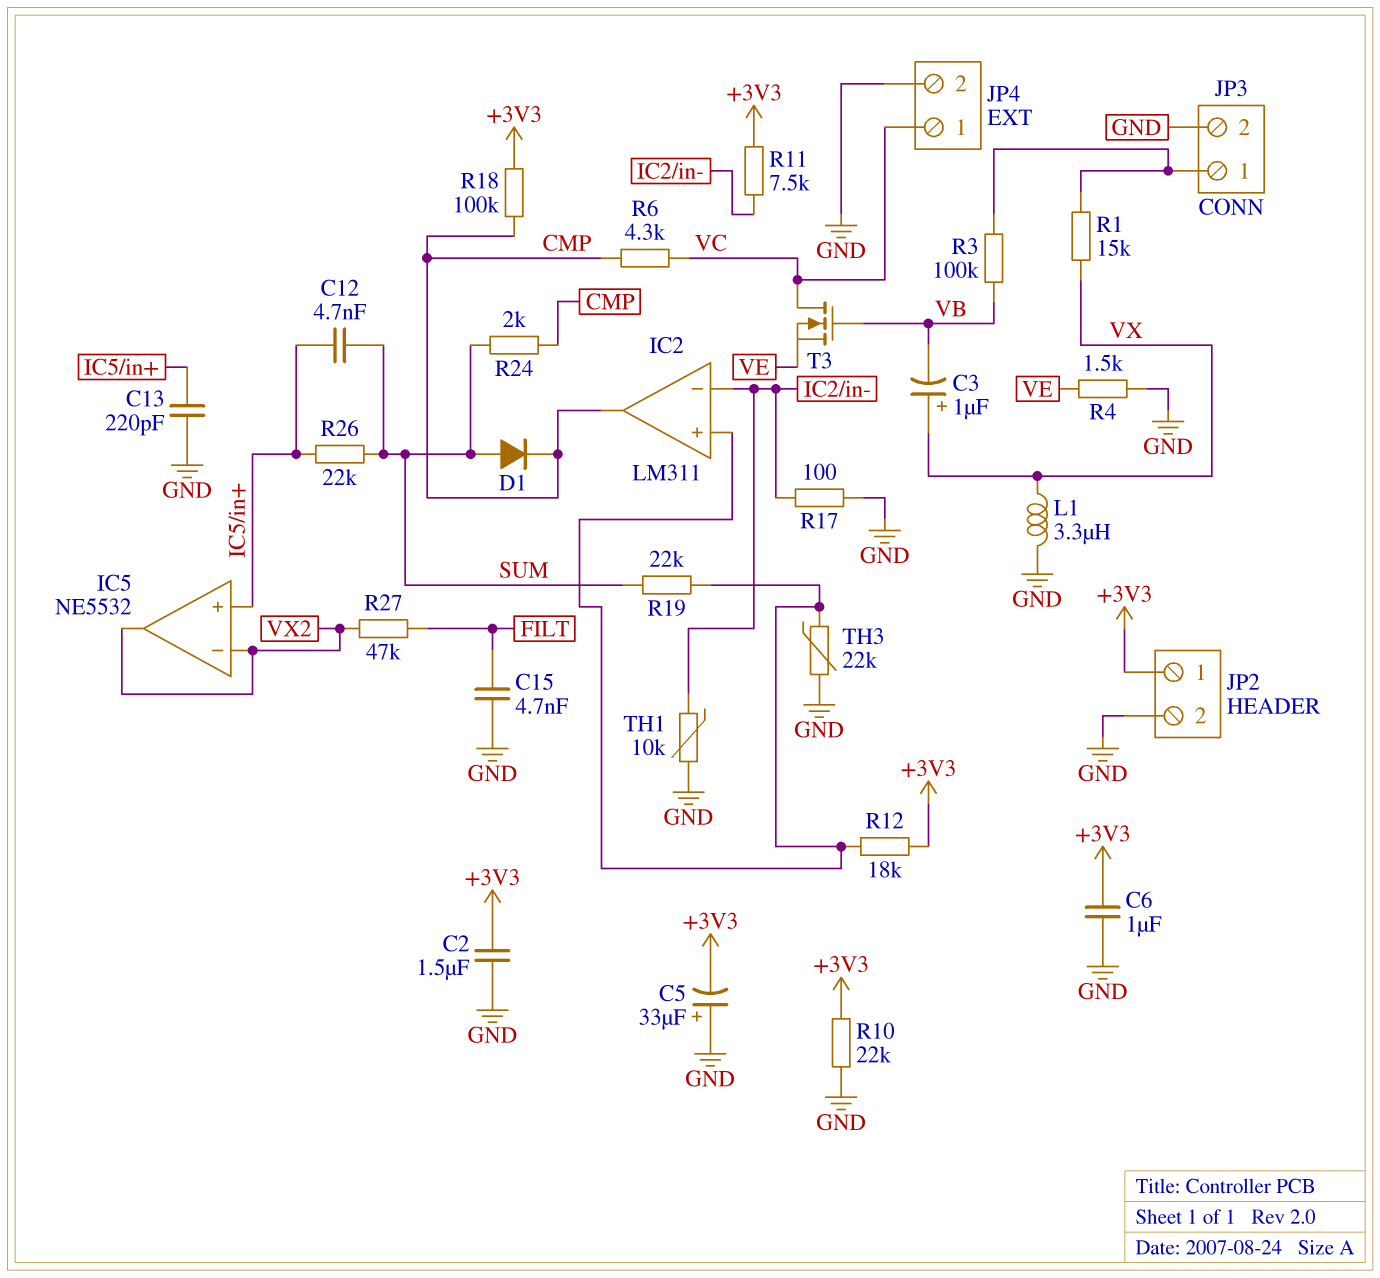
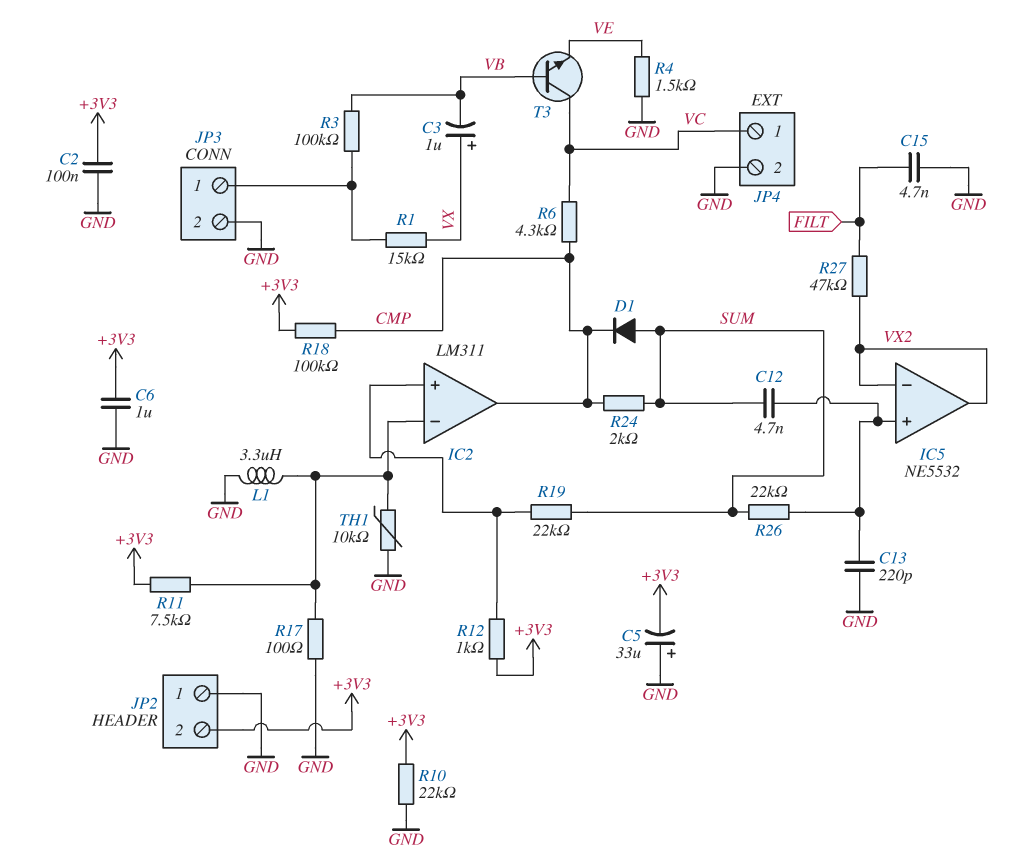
C2: 1.5uF (+3V3, GND) -> 100nF (+3V3, GND)
JP2 pin 1: +3V3 -> GND
JP2 pin 2: GND -> +3V3
L1: 3.3uH (GND, VX) -> 3.3uH (GND, IC2/in-)
R12: 18k (+3V3, IC2/in+) -> 1k (+3V3, IC2/in+)
T3: NMOS (G VB, D VC, S VE) -> NPN (B VB, C VC, E VE)
TH3: 22k (GND, IC2/in+) -> none

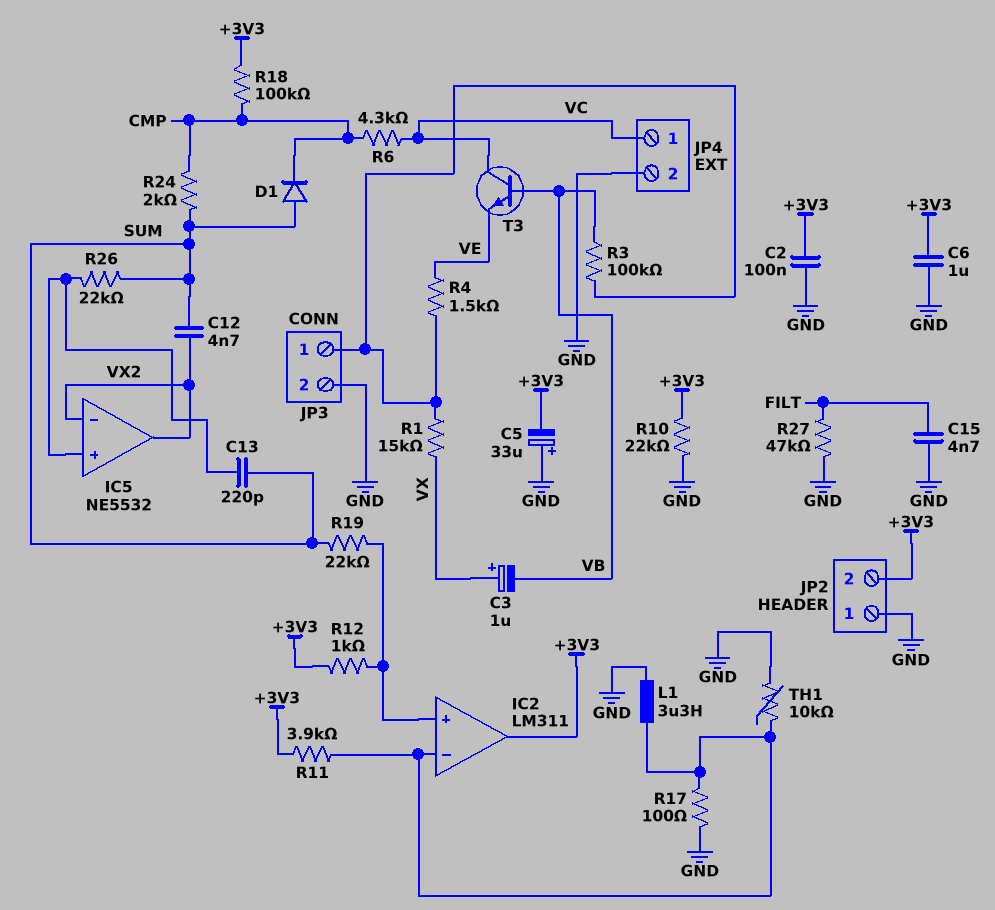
C12: 4.7nF (IC5/in+, SUM) -> 4.7nF (SUM, VX2)
C13: 220pF (GND, IC5/in+) -> 220pF (IC5/in+, SUM)
IC2 pin out: CMP -> +3V3
R4: 1.5k (GND, VE) -> 1.5k (JP3/1, VE)
R11: 7.5k (+3V3, IC2/in-) -> 3.9k (+3V3, IC2/in-)
R27: 47k (FILT, VX2) -> 47k (FILT, GND)

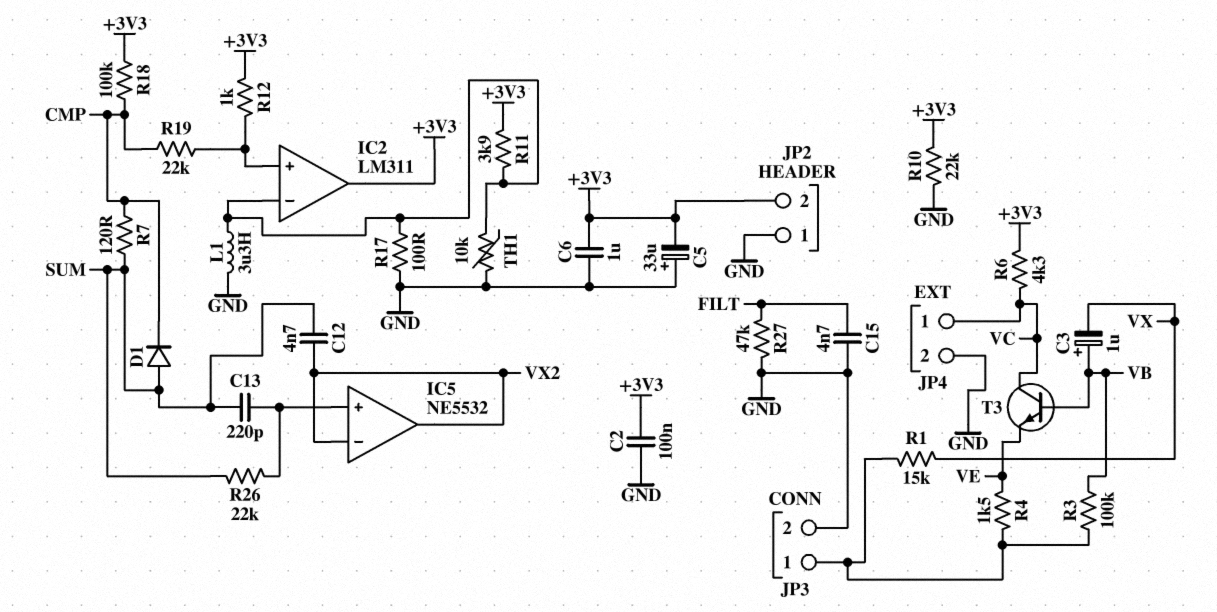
C3: 1uF (plus VX, minus VB) -> 1uF (plus VB, minus VX)
R6: 4.3k (CMP, VC) -> 4.3k (+3V3, VC)
R7: none -> 120 (CMP, SUM)
R19: 22k (IC2/in+, SUM) -> 22k (CMP, IC2/in+)
R24: 2k (CMP, SUM) -> none

